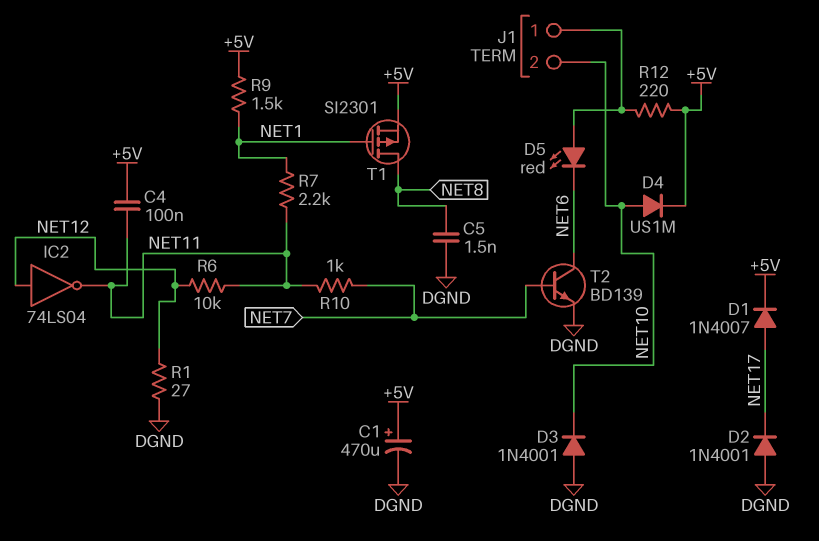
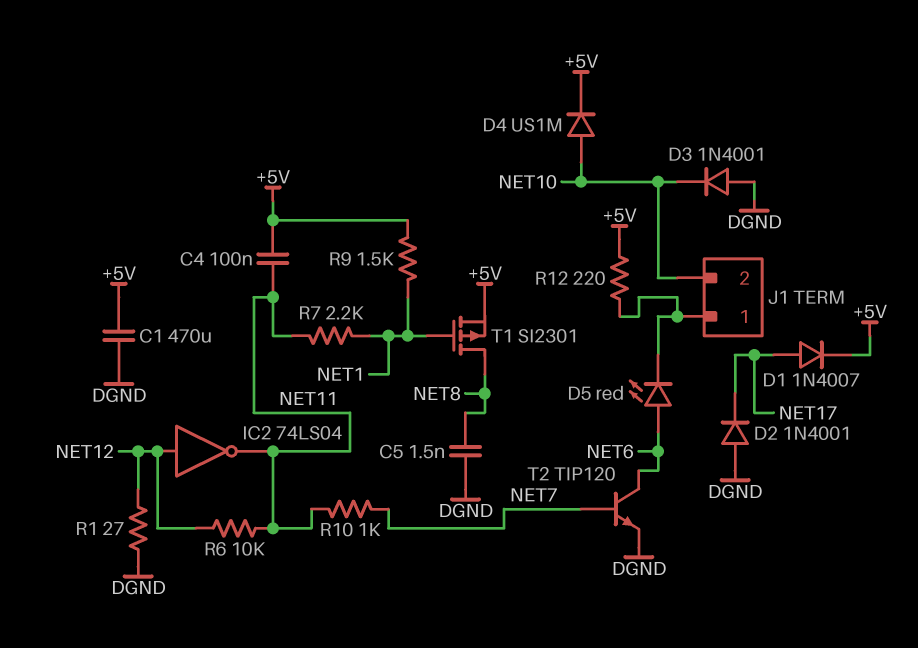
C1: 470uF (plus +5V, minus DGND) -> 470uF (+5V, DGND)
D5: LED red (A J1/1, K NET6) -> LED red (A NET6, K J1/1)
T2: NPN BD139 (B NET7, C NET6, E DGND) -> NPN TIP120 (B NET7, C NET6, E DGND)

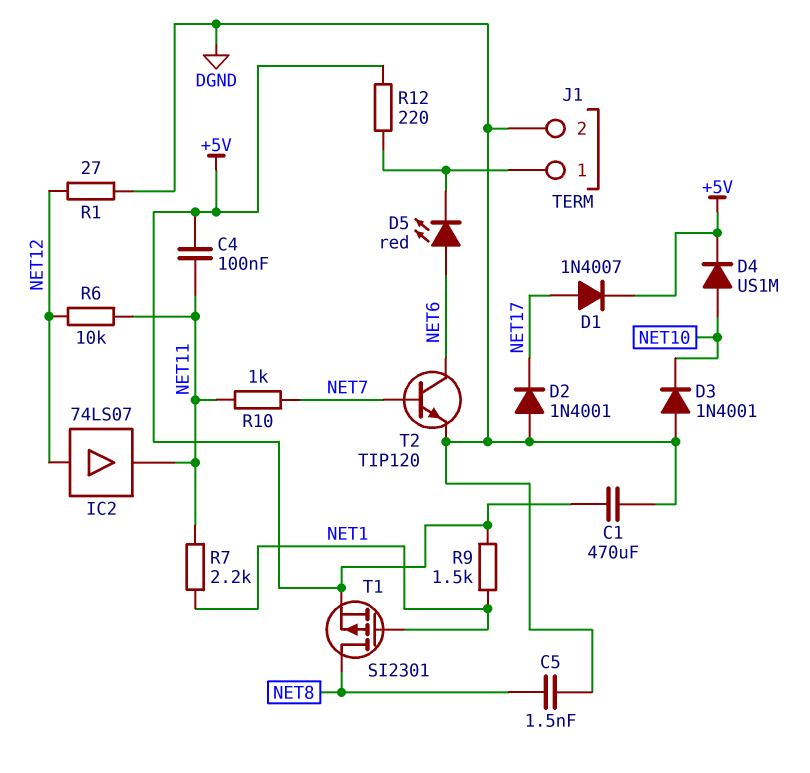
IC2: NOT 74LS04 (in NET12, out NET11) -> buffer 74LS07 (in NET12, out NET11)
J1 pin 2: NET10 -> DGND

